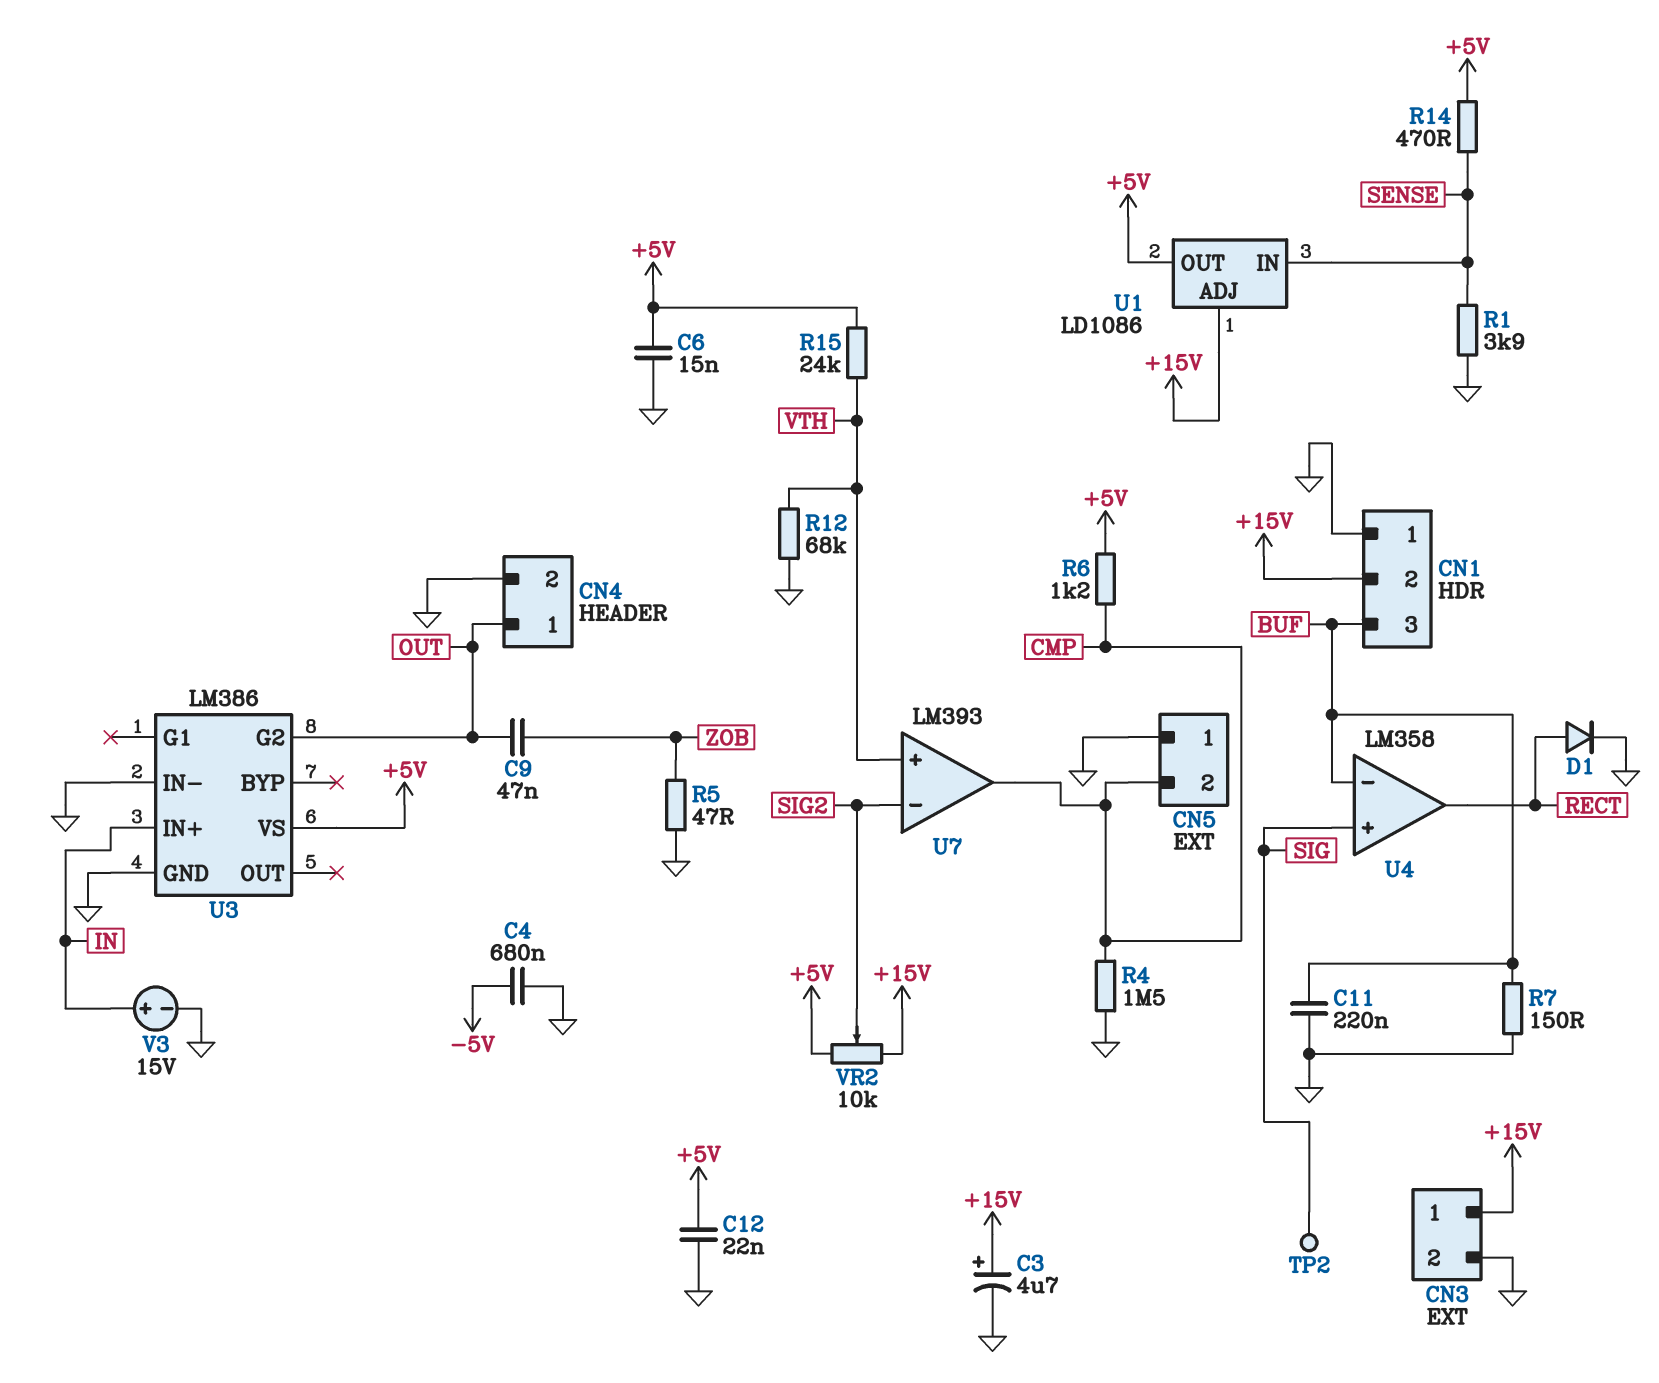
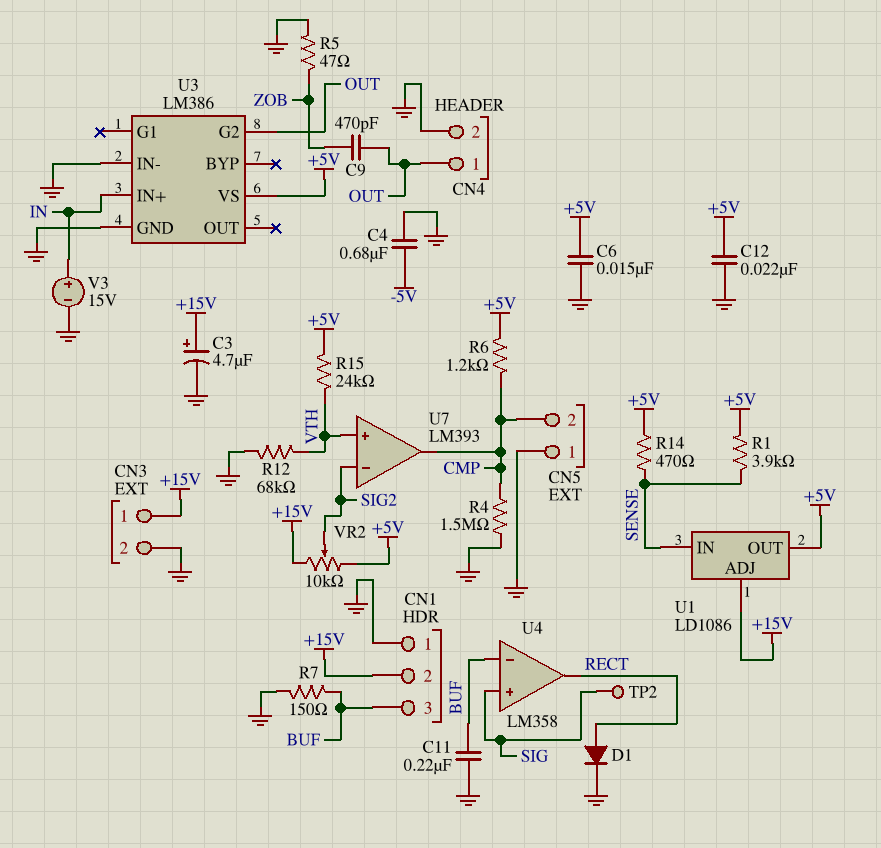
C9: 47nF (OUT, ZOB) -> 470pF (OUT, ZOB)
R1: 3.9k (GND, SENSE) -> 3.9k (+5V, SENSE)

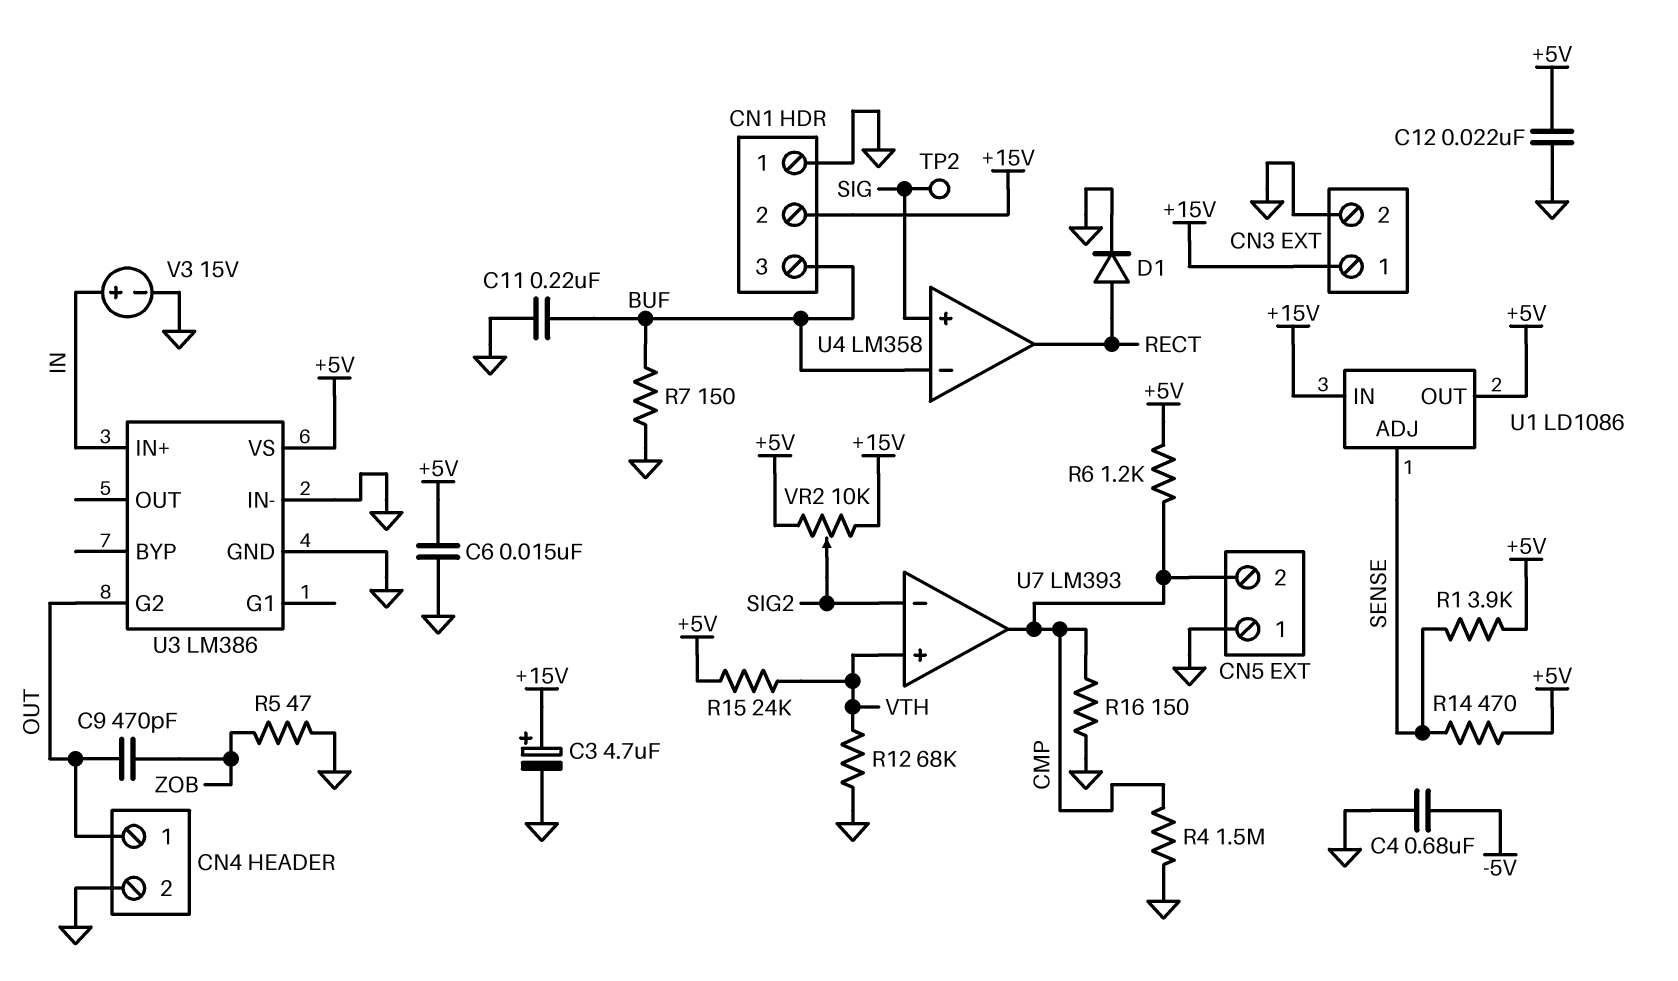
R16: none -> 150 (CMP, GND)
U1 pin ADJ: +15V -> SENSE
U1 pin IN: SENSE -> +15V

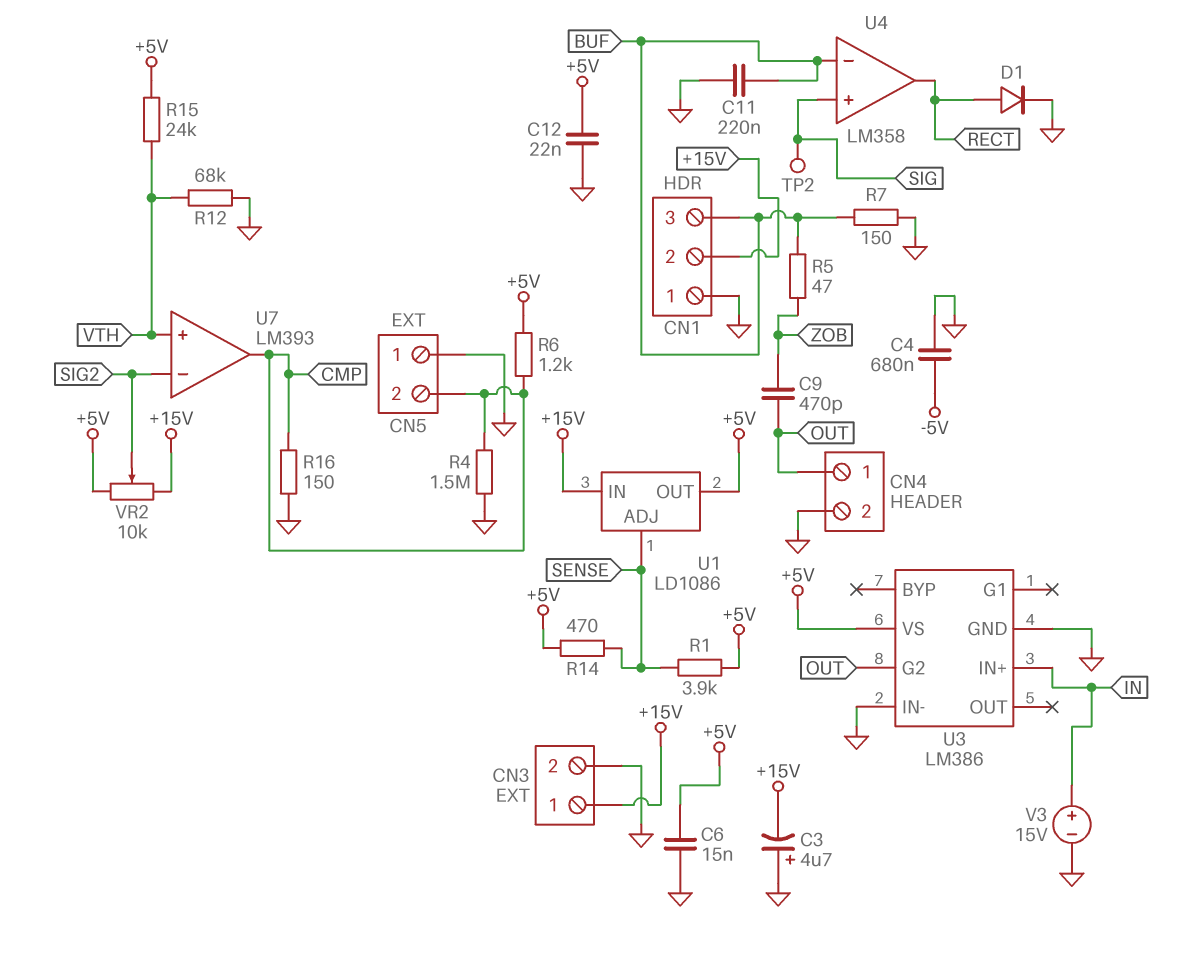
C3: 4.7uF (plus +15V, minus GND) -> 4.7uF (plus GND, minus +15V)
R5: 47 (GND, ZOB) -> 47 (BUF, ZOB)

